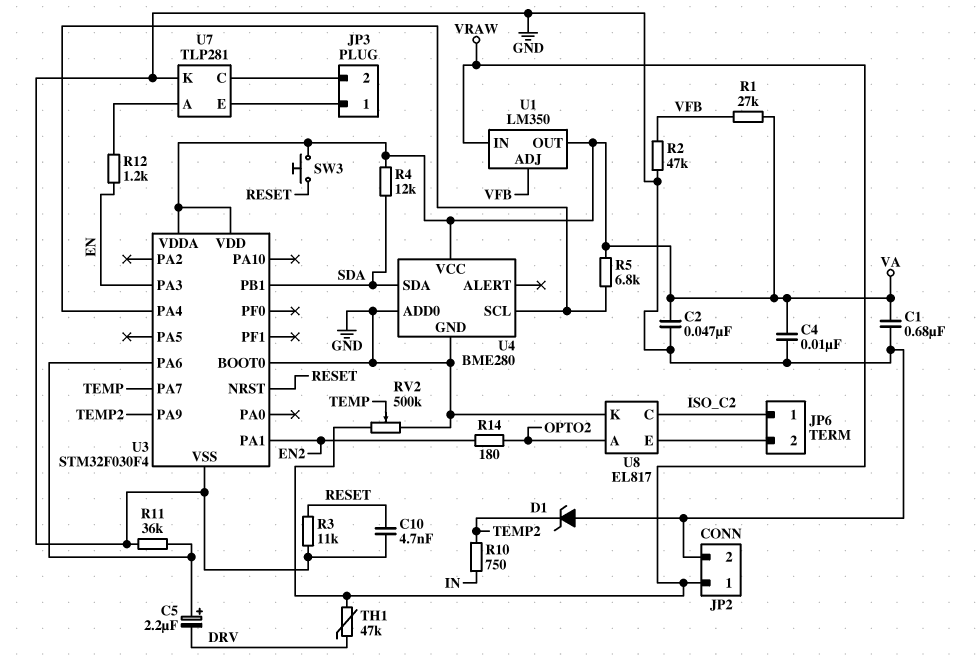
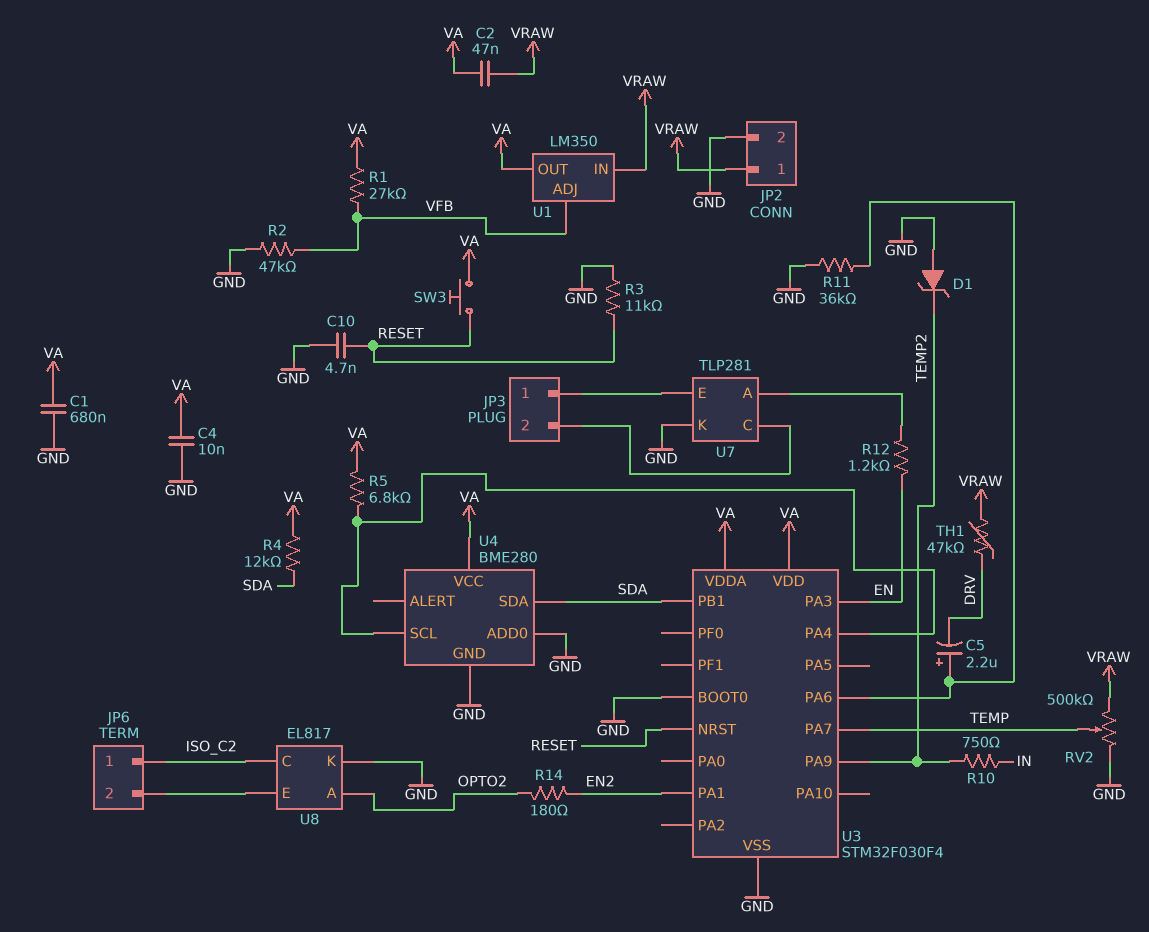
C2: 47nF (GND, VA) -> 47nF (VA, VRAW)

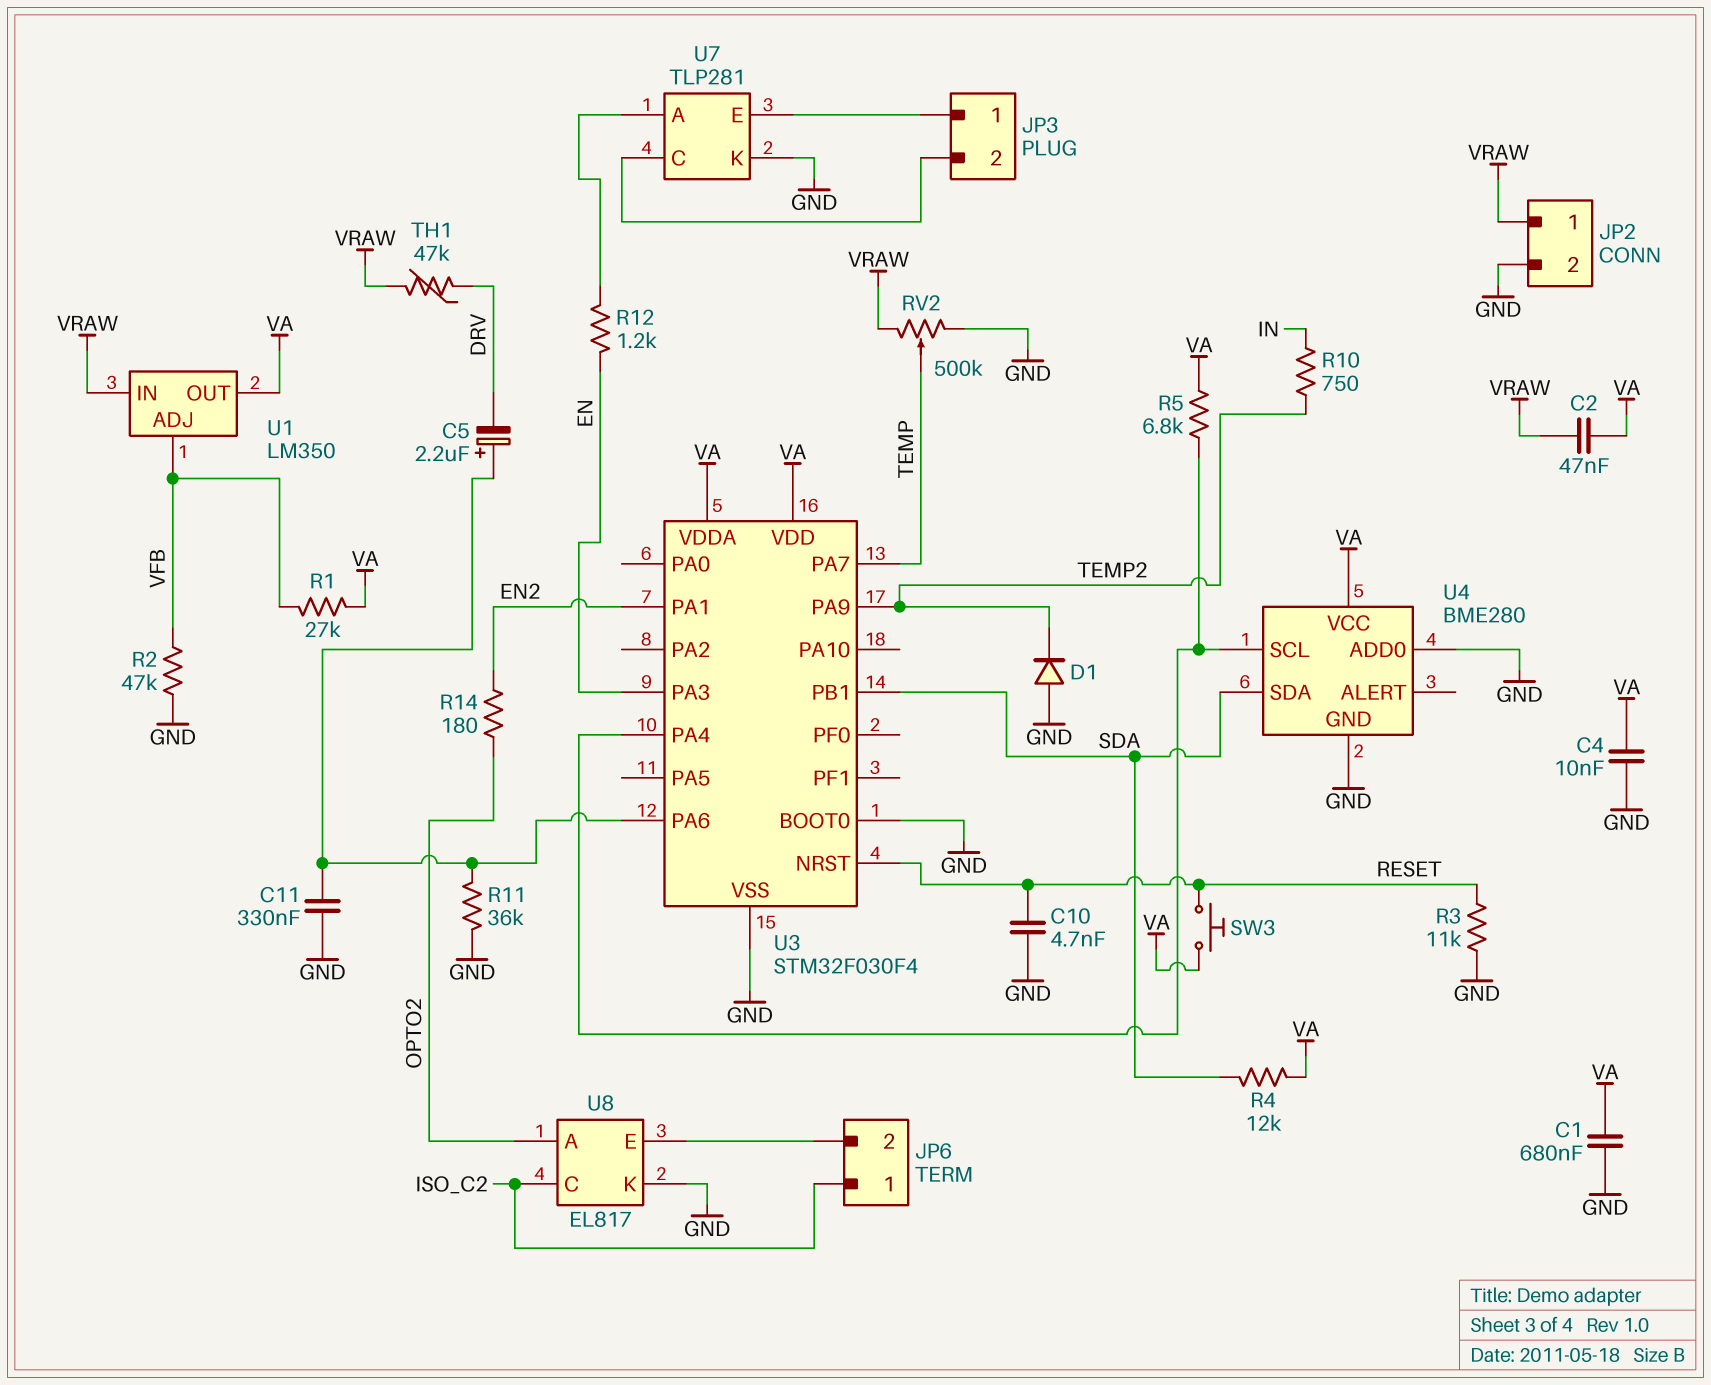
C11: none -> 330nF (GND, U3/PA6)
D1: zener (A GND, K TEMP2) -> diode (A GND, K TEMP2)

